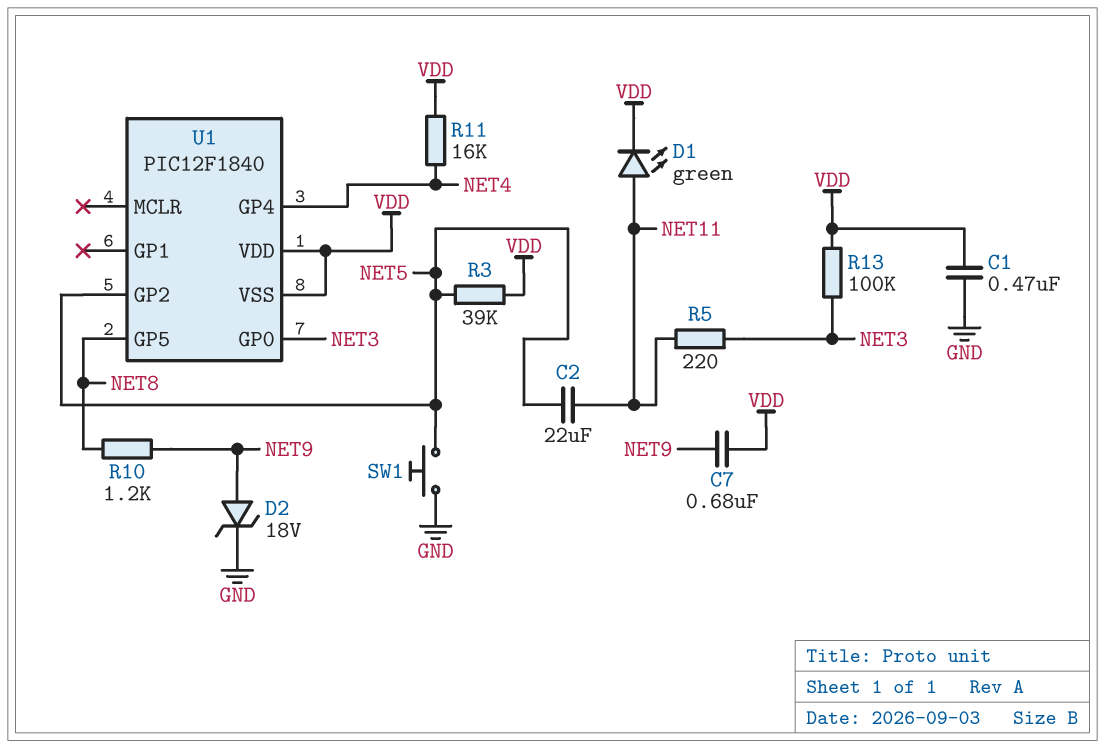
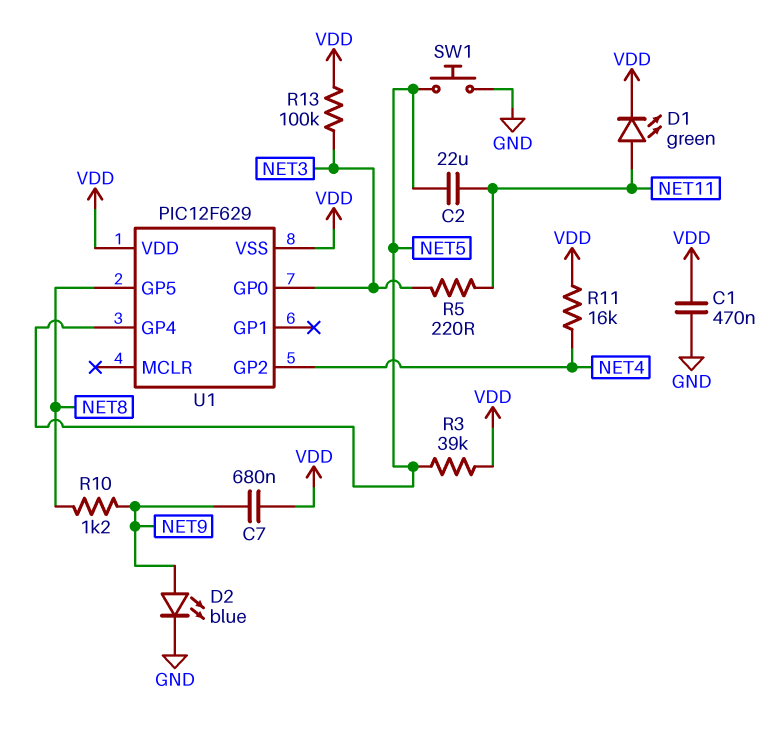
D2: zener 18V (A NET9, K GND) -> LED blue (A NET9, K GND)
U1: PIC12F1840 -> PIC12F629
U1 pin GP2: NET5 -> NET4
U1 pin GP4: NET4 -> NET5

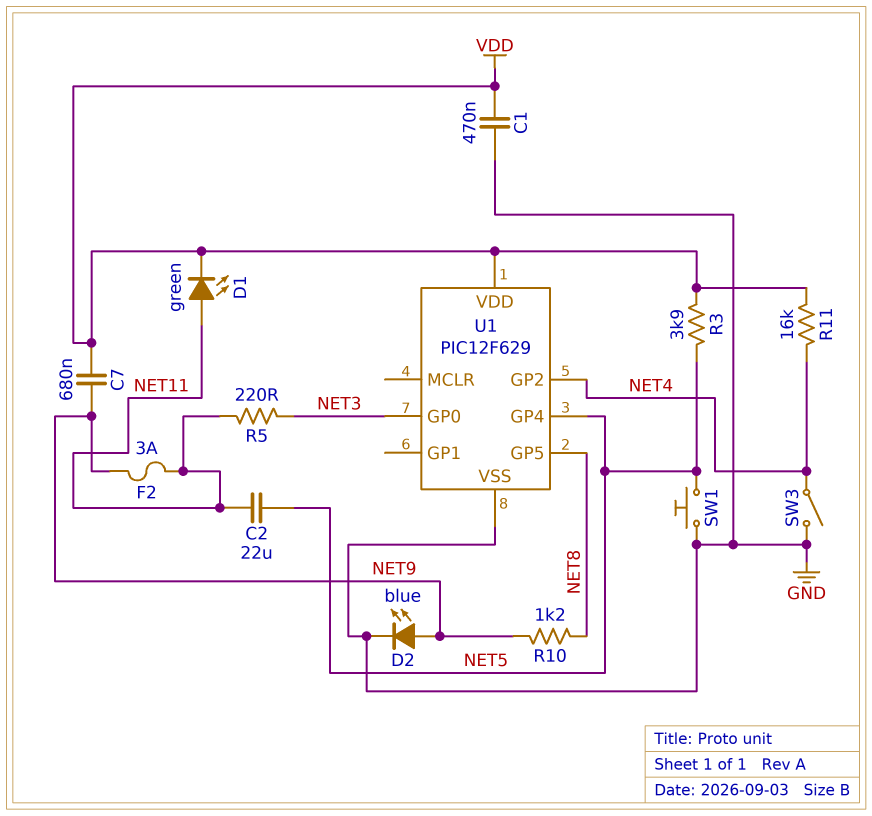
F2: none -> 3A (NET9, NET11)
R3: 39k (NET5, VDD) -> 3.9k (NET5, VDD)
R13: 100k (NET3, VDD) -> none
SW3: none -> switch (GND, NET4)
U1 pin VSS: VDD -> GND

